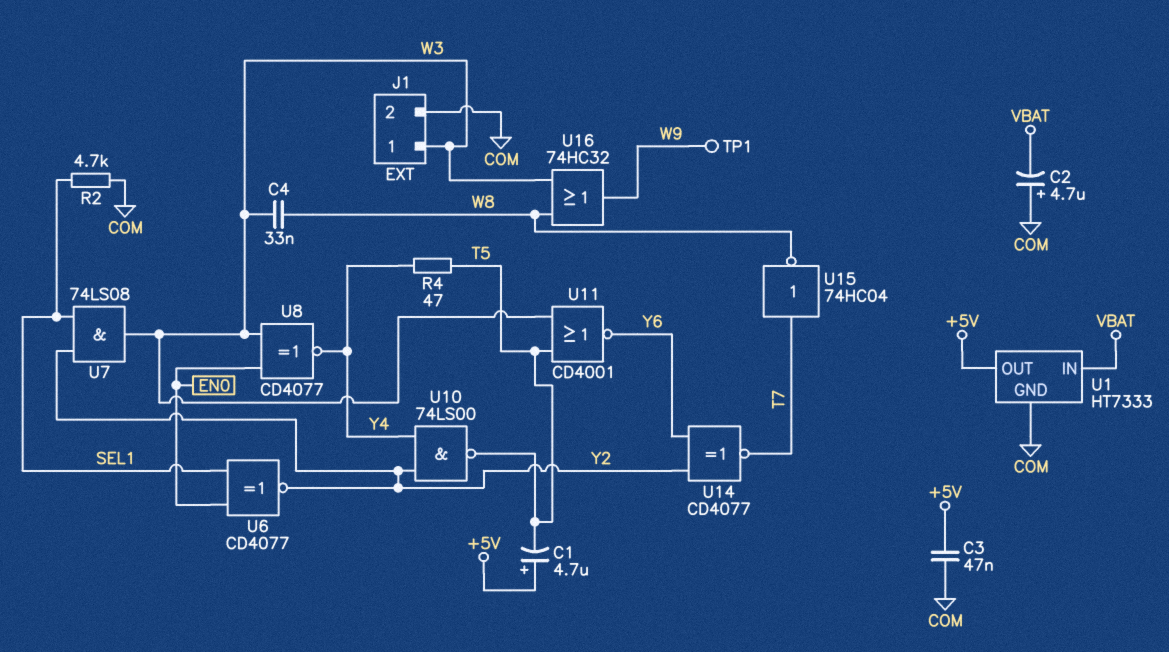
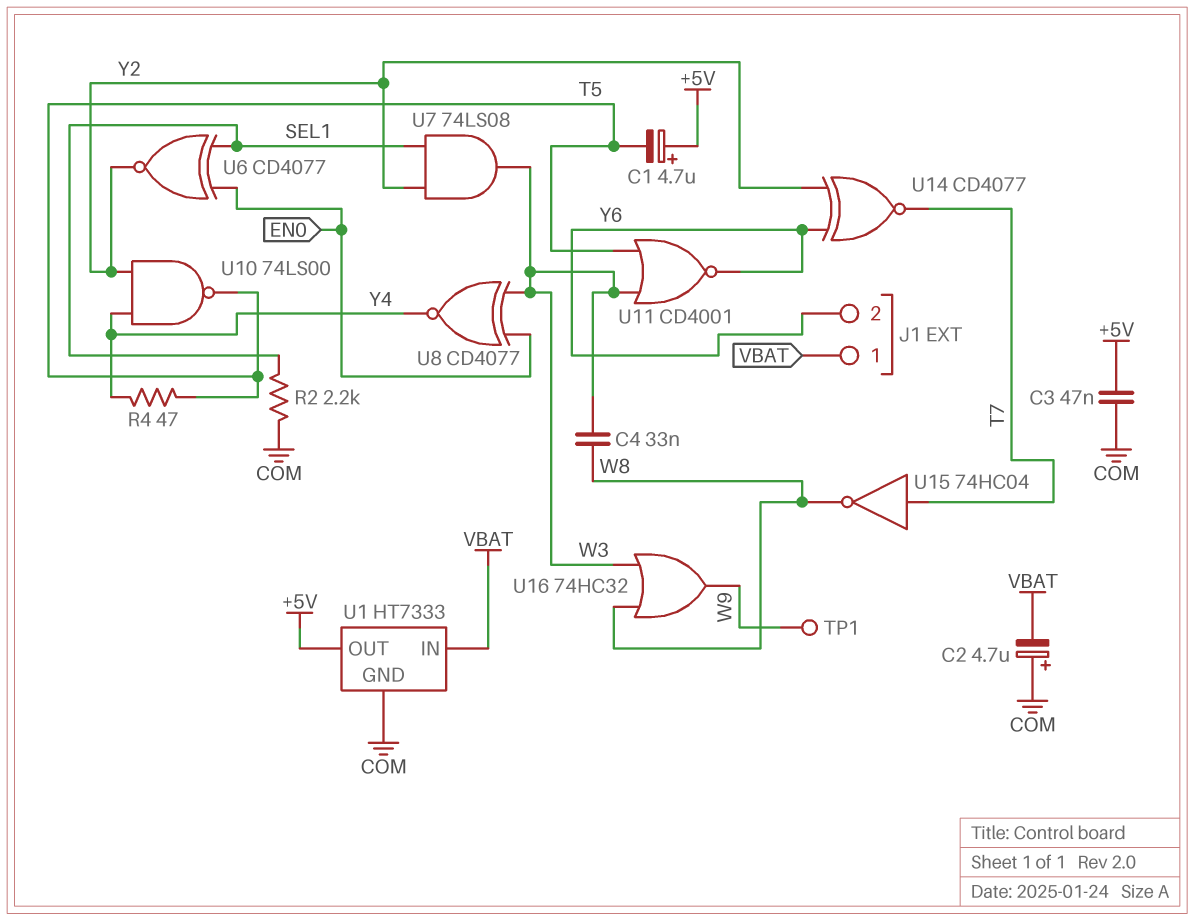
J1 pin 1: W3 -> VBAT
J1 pin 2: COM -> Y6
R2: 4.7k (COM, SEL1) -> 2.2k (COM, SEL1)

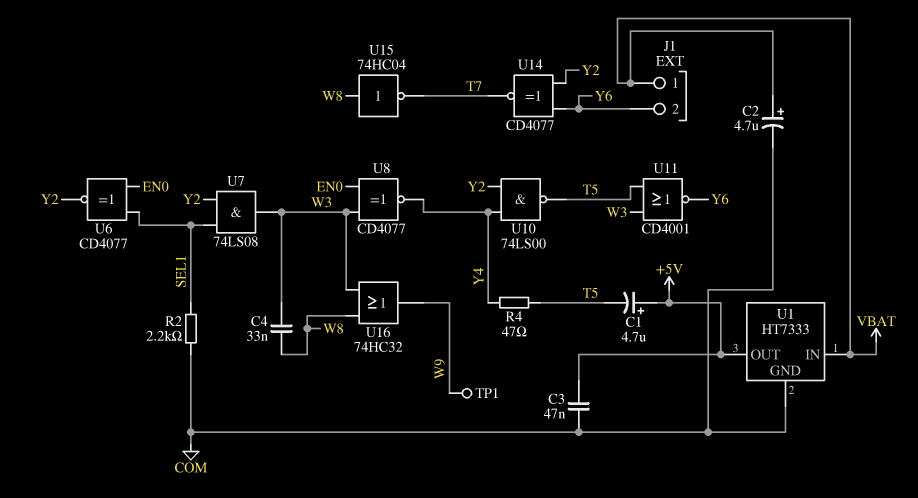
C2: 4.7uF (plus COM, minus VBAT) -> 4.7uF (plus VBAT, minus COM)
U15: NOT 74HC04 (in T7, out W8) -> NOT 74HC04 (in W8, out T7)

